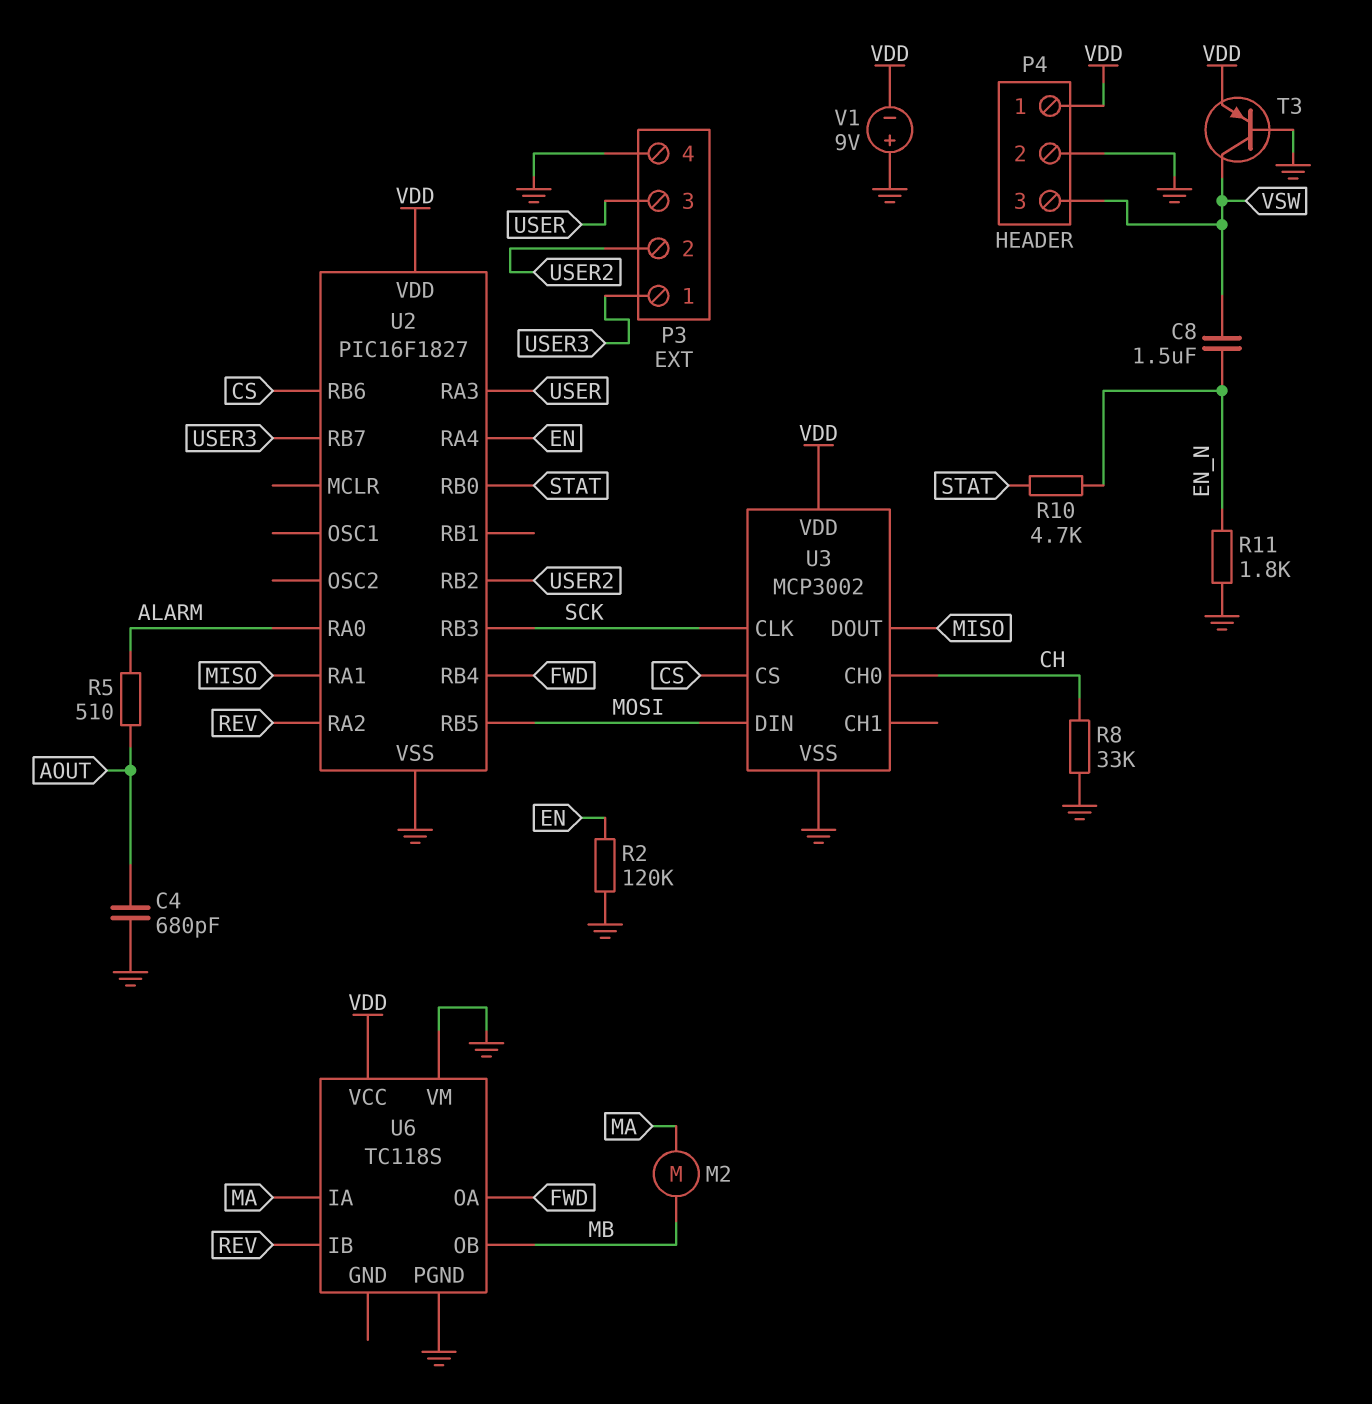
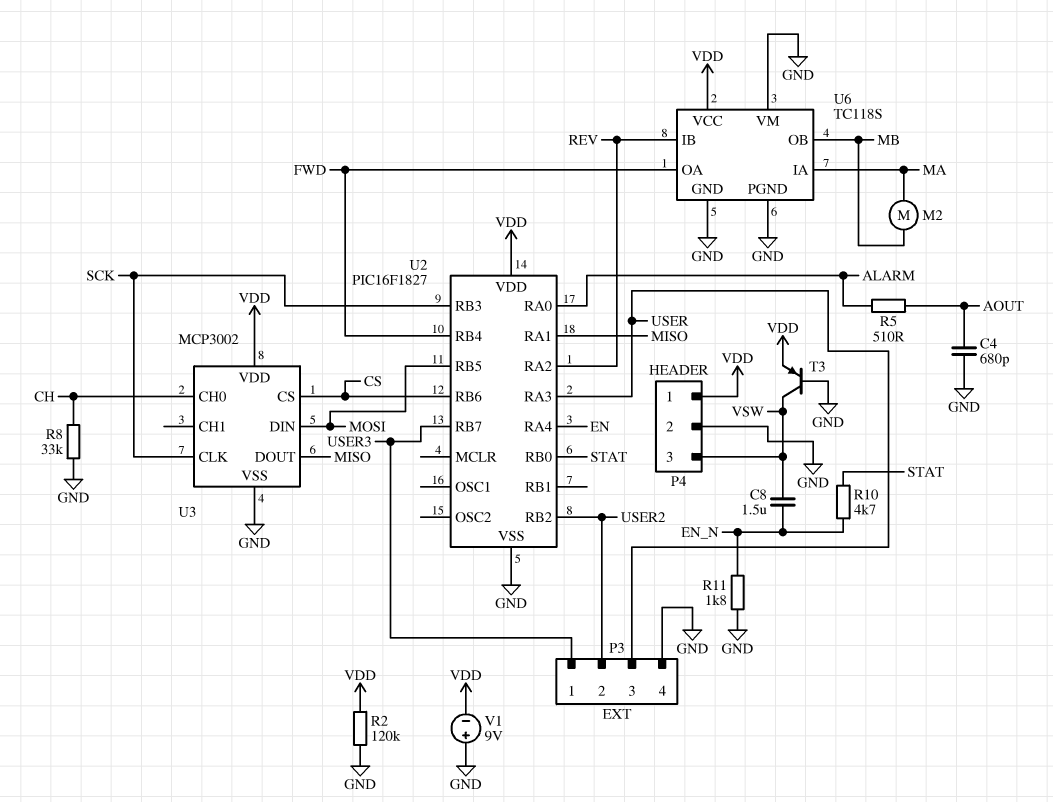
R2: 120k (EN, GND) -> 120k (GND, VDD)
U6 pin GND: none -> GND

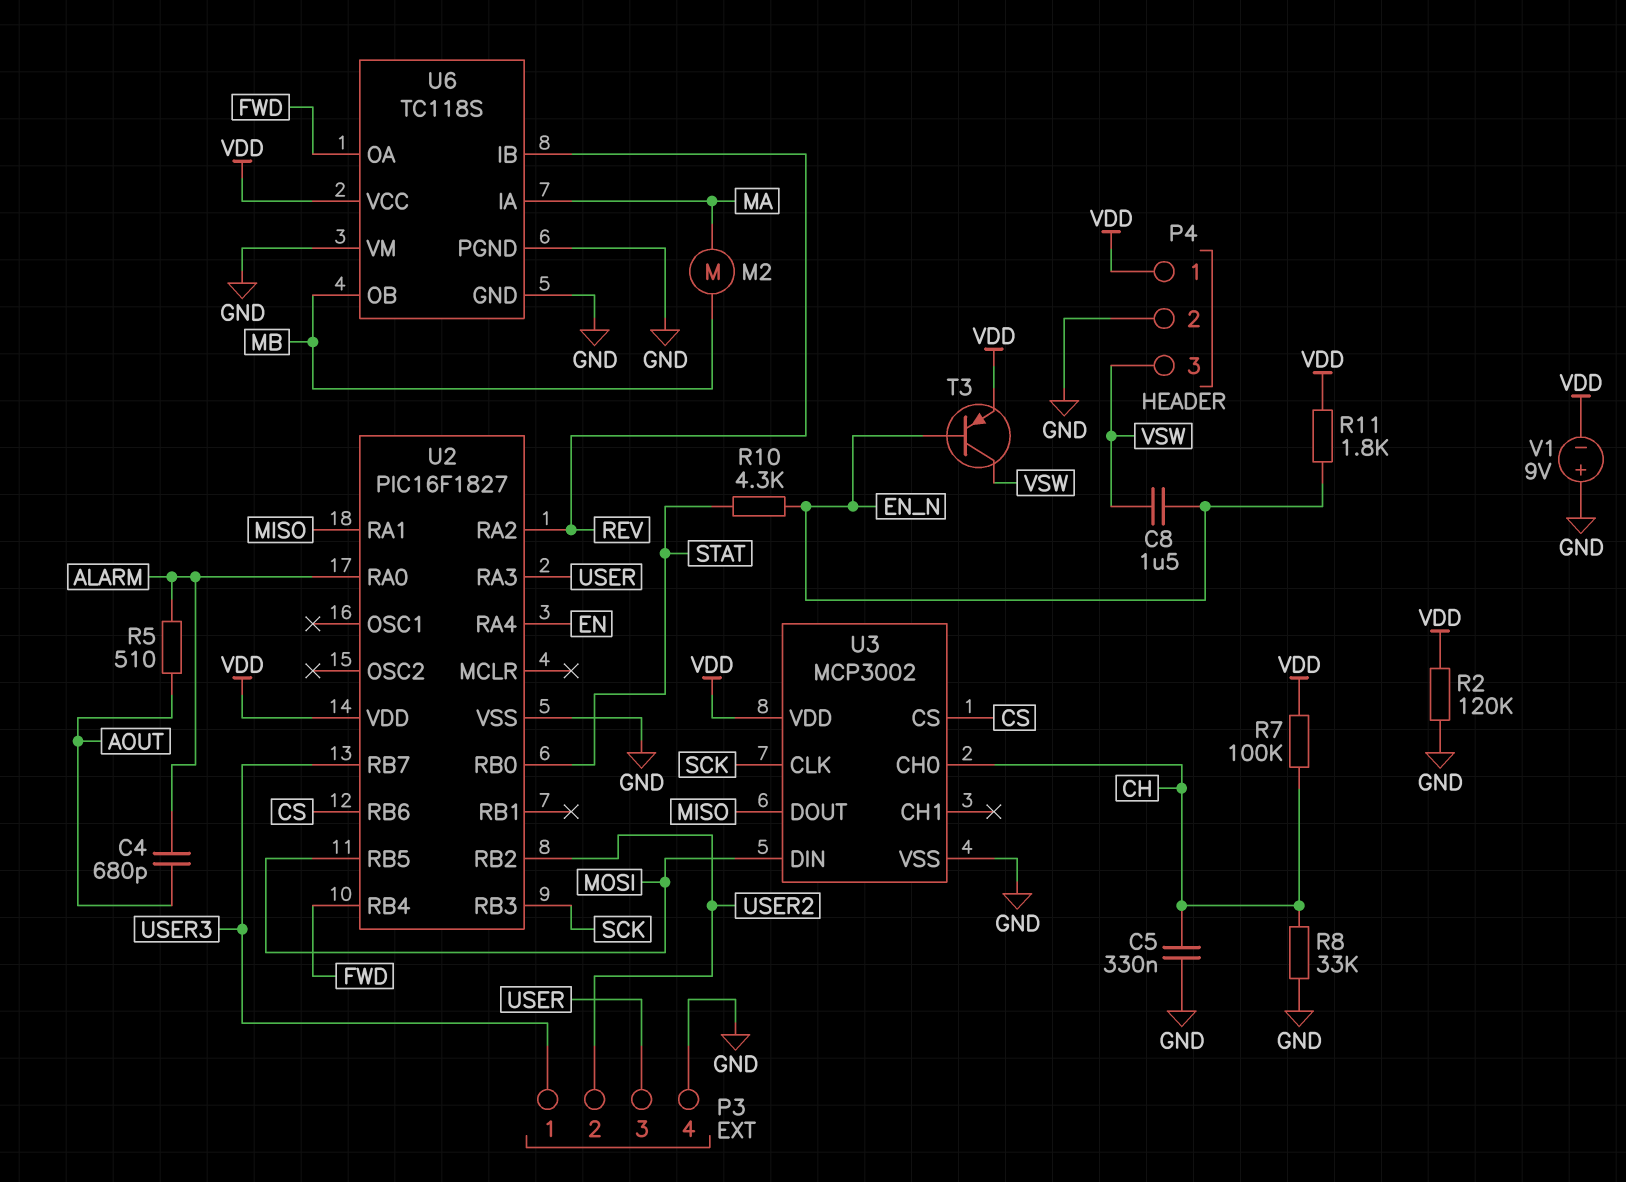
C4: 680pF (AOUT, GND) -> 680pF (ALARM, AOUT)
C5: none -> 330nF (CH, GND)
R7: none -> 100k (CH, VDD)
R10: 4.7k (EN_N, STAT) -> 4.3k (EN_N, STAT)
R11: 1.8k (EN_N, GND) -> 1.8k (EN_N, VDD)
T3: PNP (B GND, C VSW, E VDD) -> PNP (B EN_N, C VSW, E VDD)

